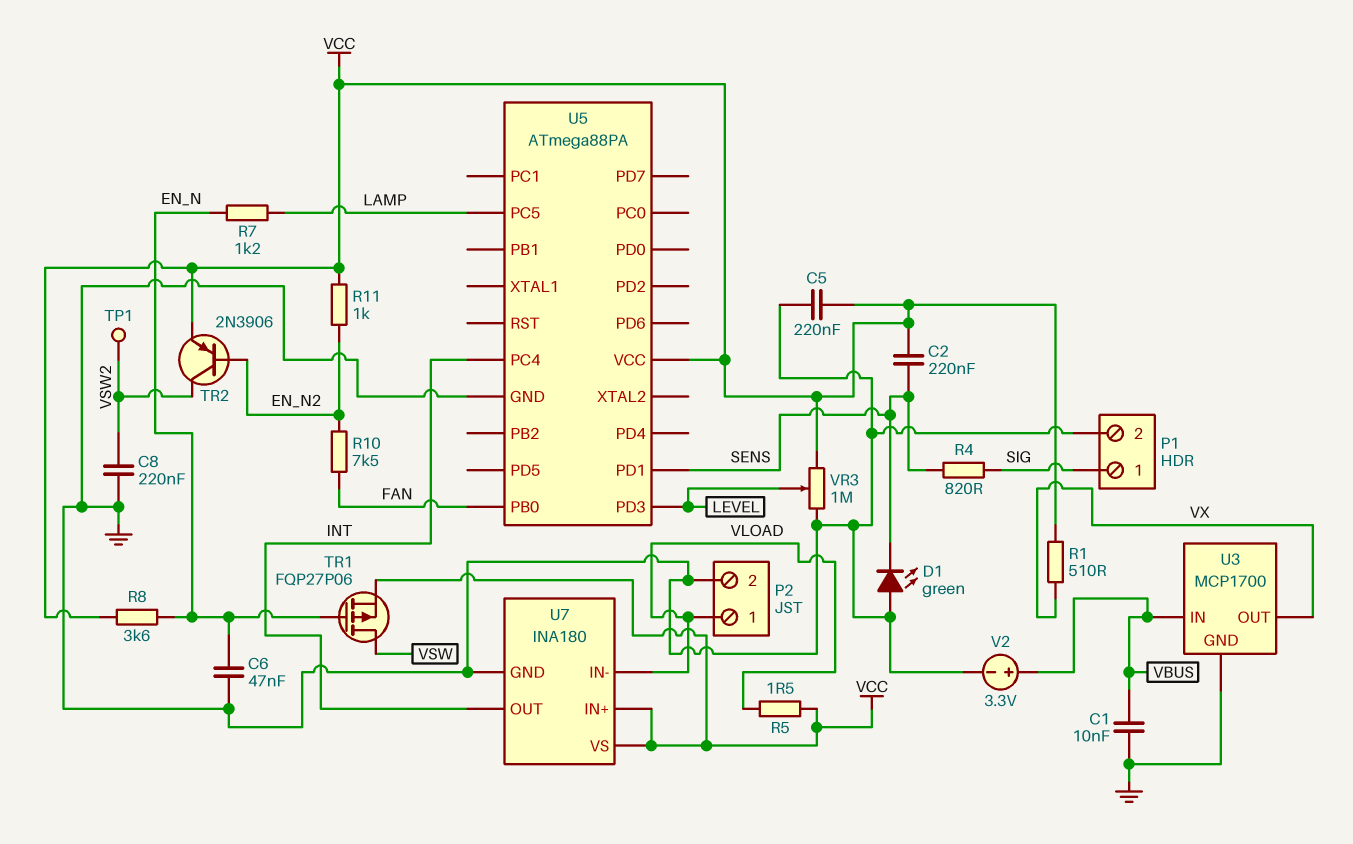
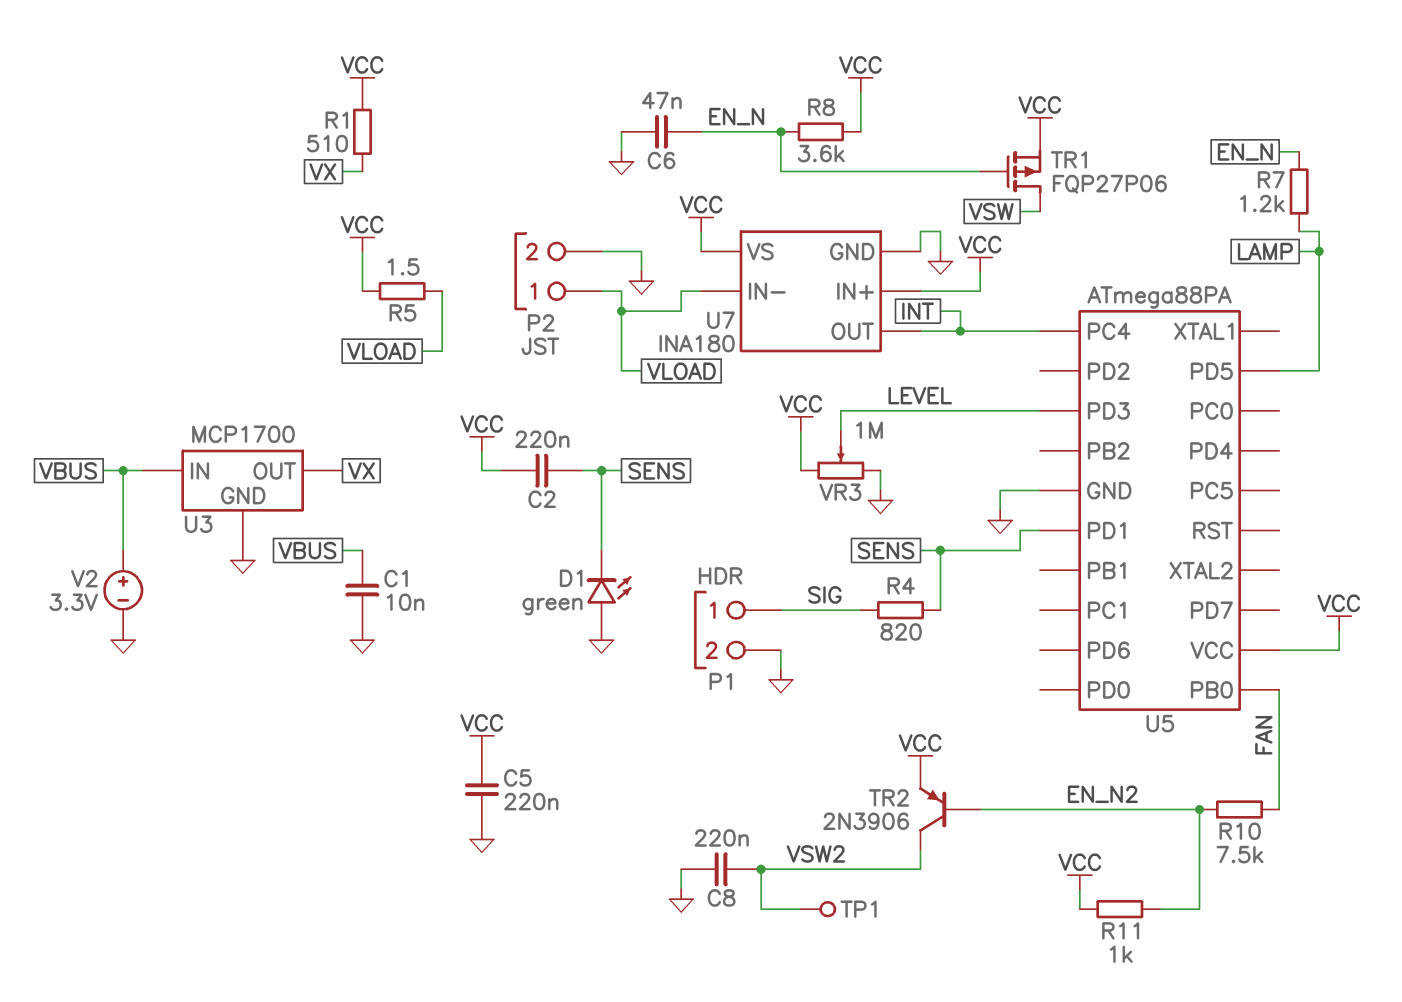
U5 pin PC5: LAMP -> none
U5 pin PD5: none -> LAMP

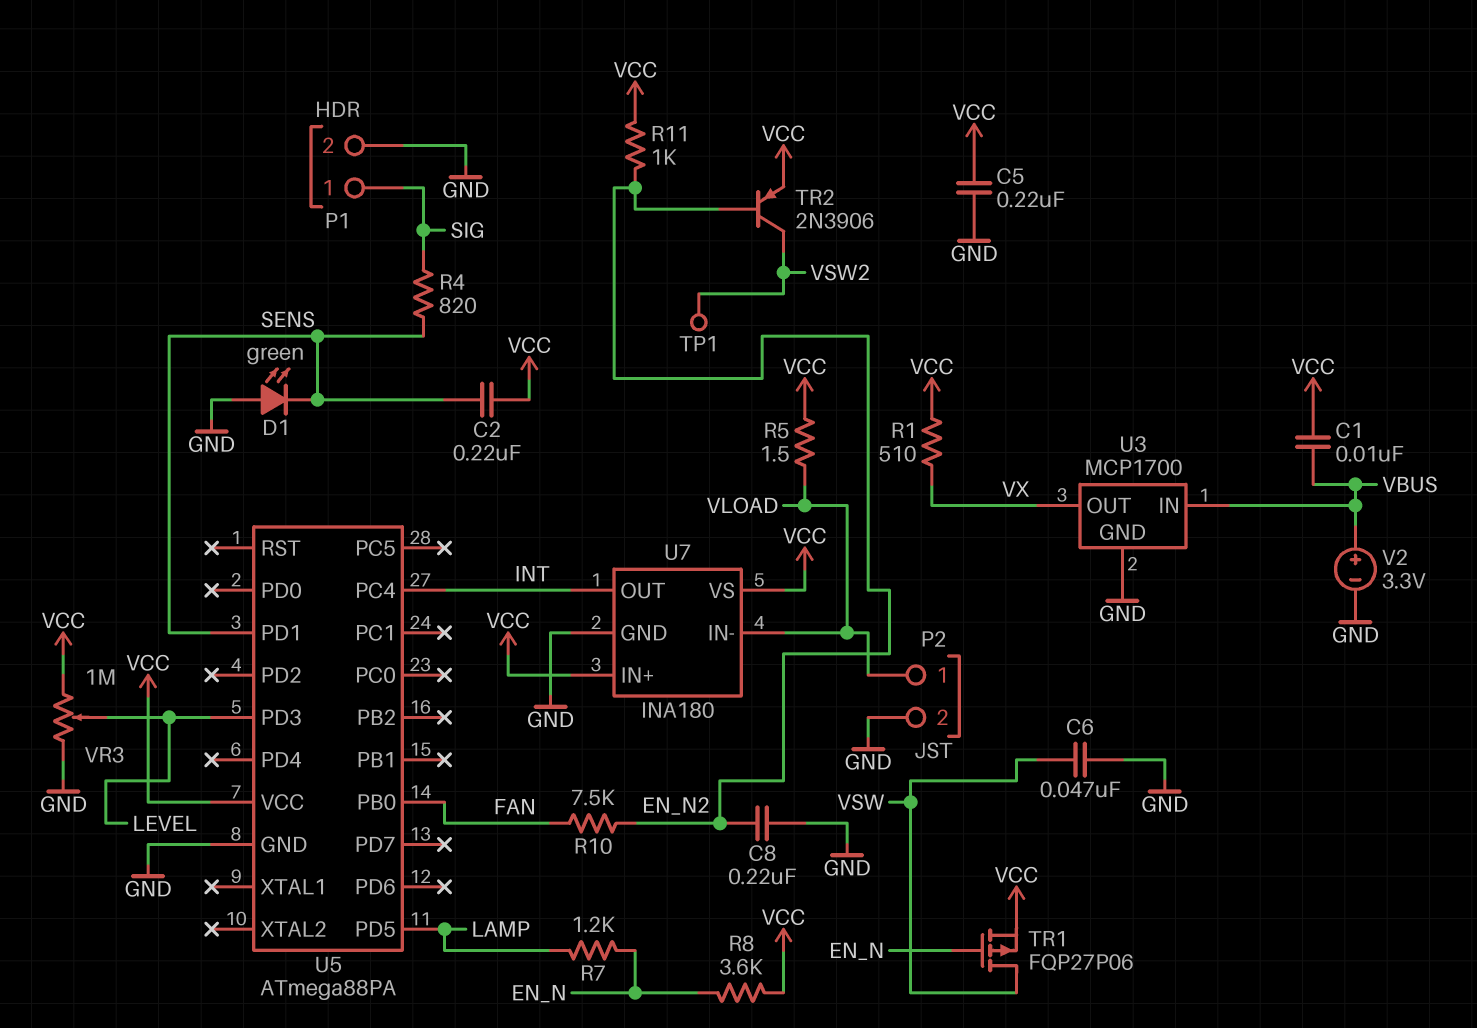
C1: 10nF (GND, VBUS) -> 10nF (VBUS, VCC)
C6: 47nF (EN_N, GND) -> 47nF (GND, VSW)
C8: 220nF (GND, VSW2) -> 220nF (EN_N2, GND)

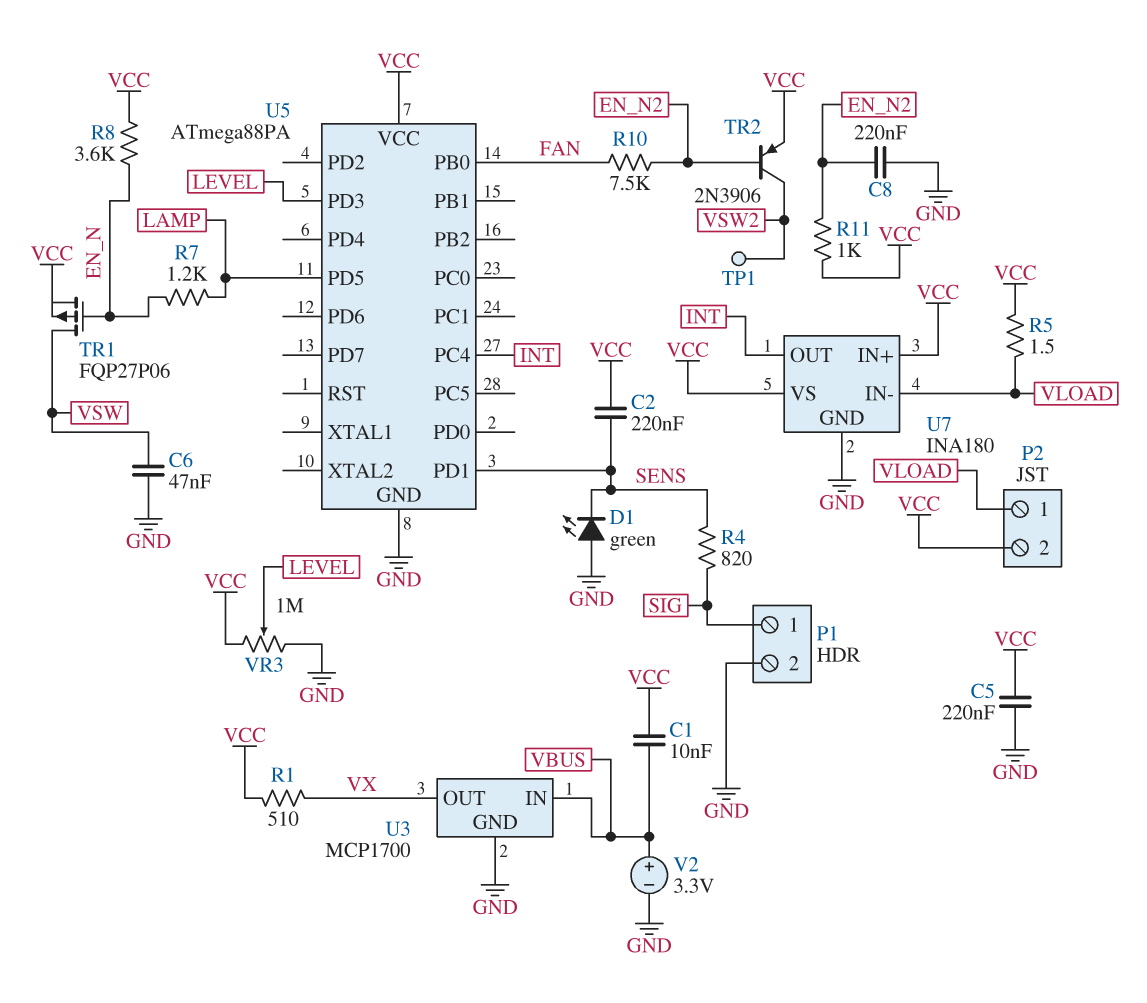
P2 pin 2: GND -> VCC

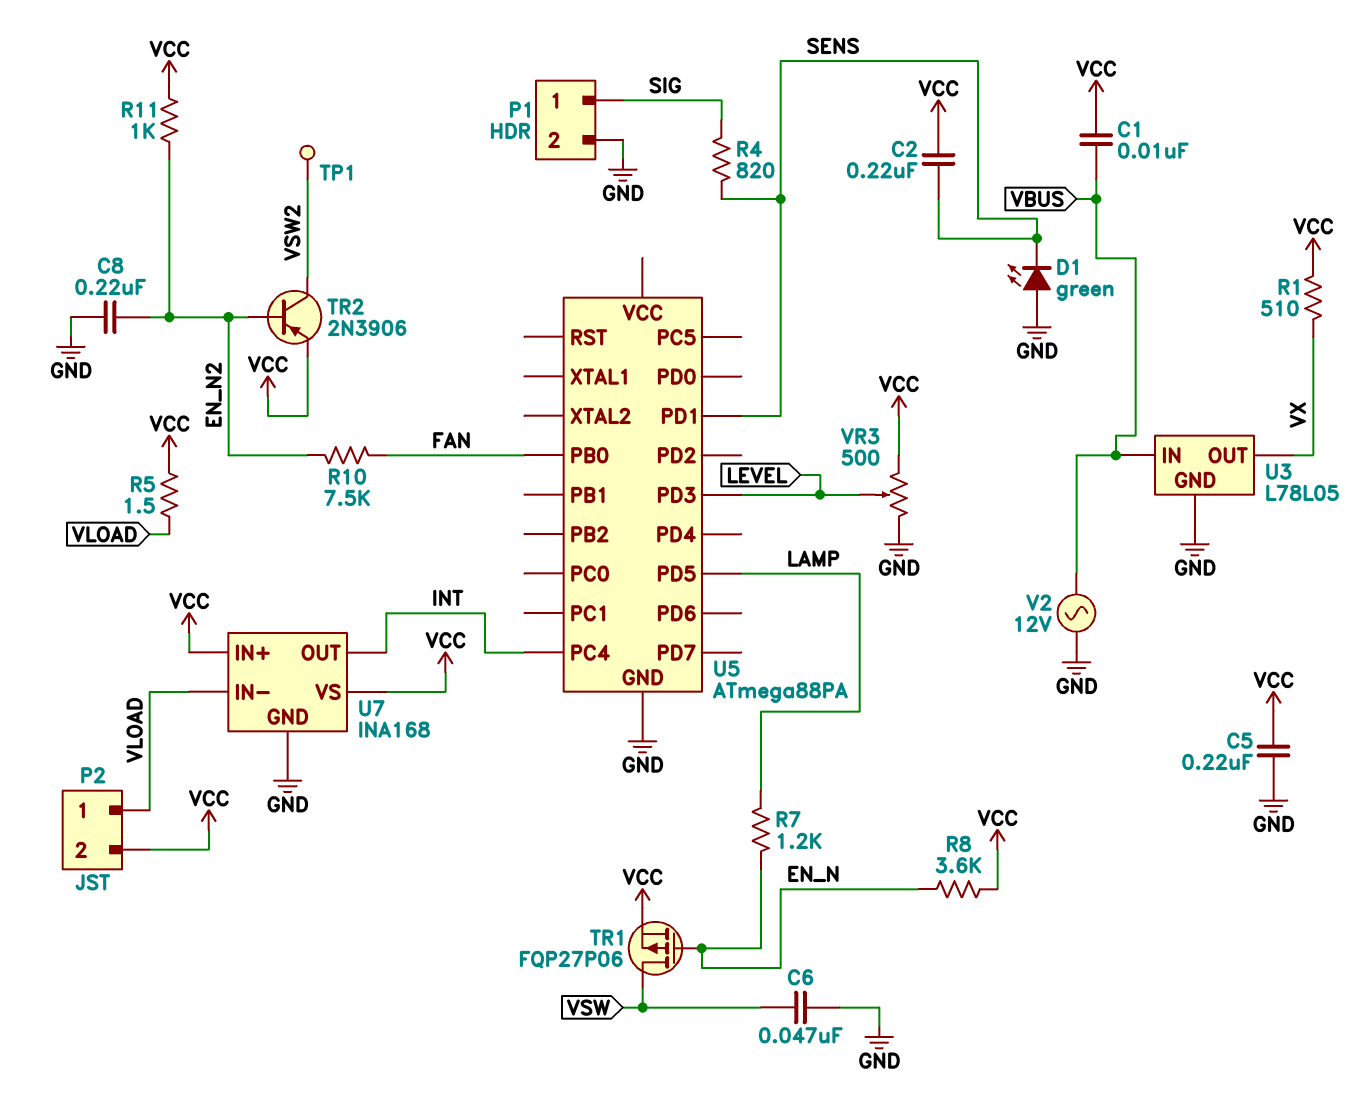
U3: MCP1700 -> L78L05
U5 pin VCC: VCC -> none
U7: INA180 -> INA168
V2: 3.3V (plus VBUS, minus GND) -> AC 12V (GND, VBUS)
VR3: 1M (GND, VCC, wiper LEVEL) -> 500 (GND, VCC, wiper LEVEL)

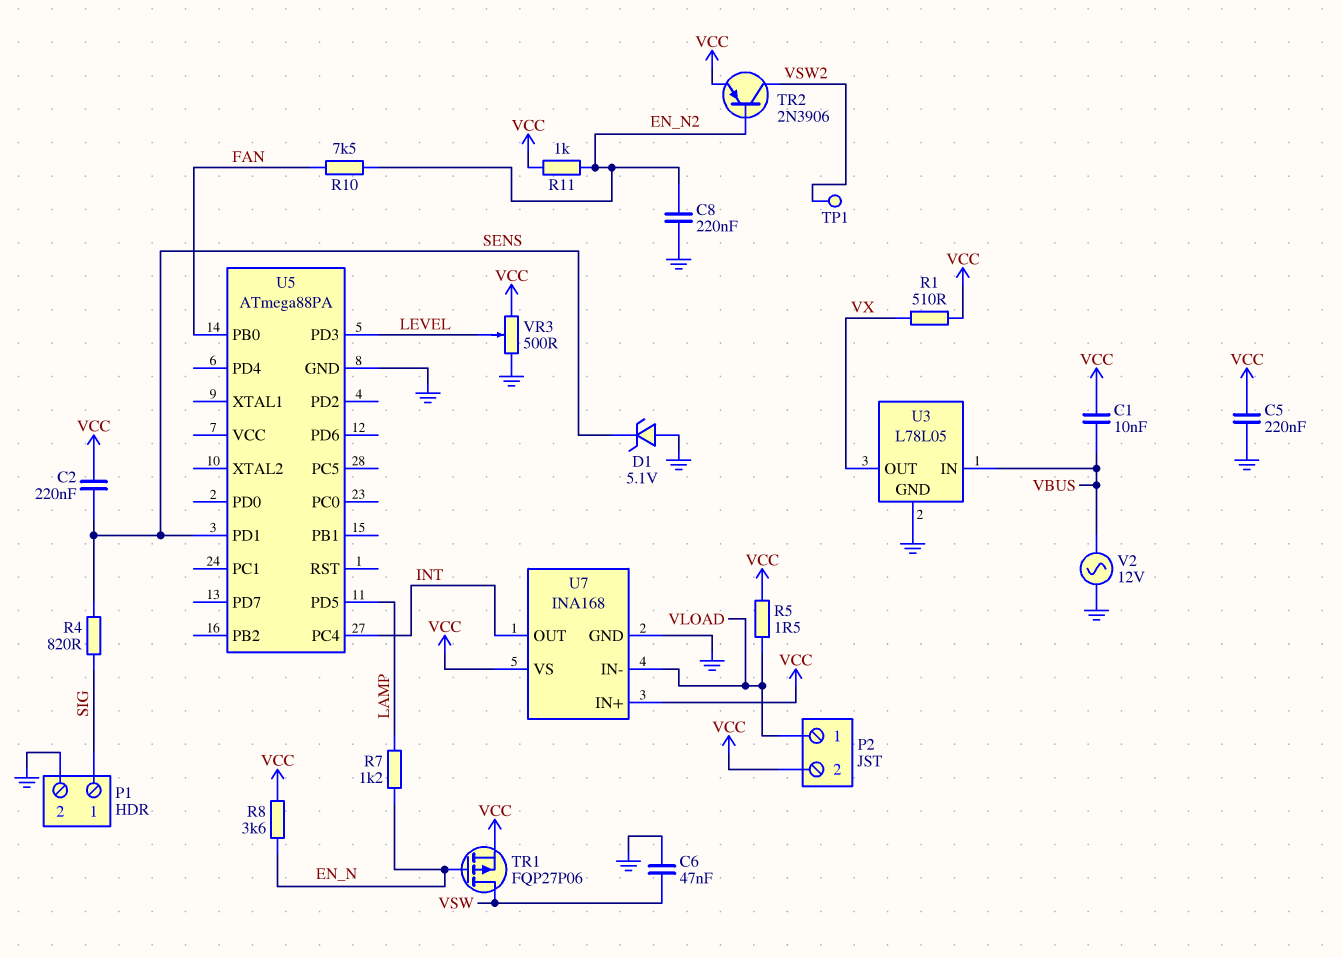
D1: LED green (A GND, K SENS) -> zener 5.1V (A GND, K SENS)

